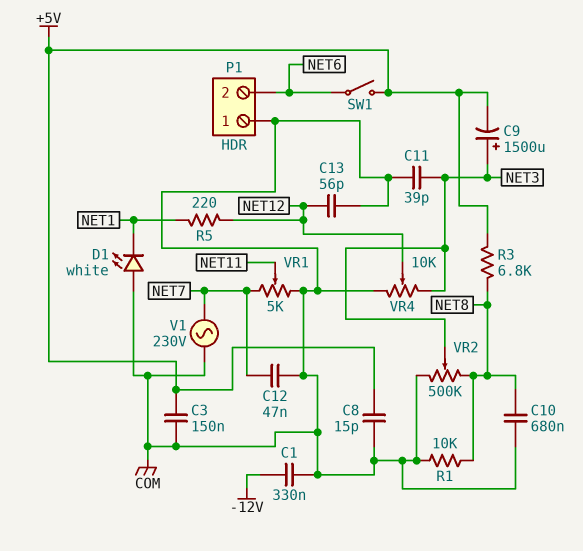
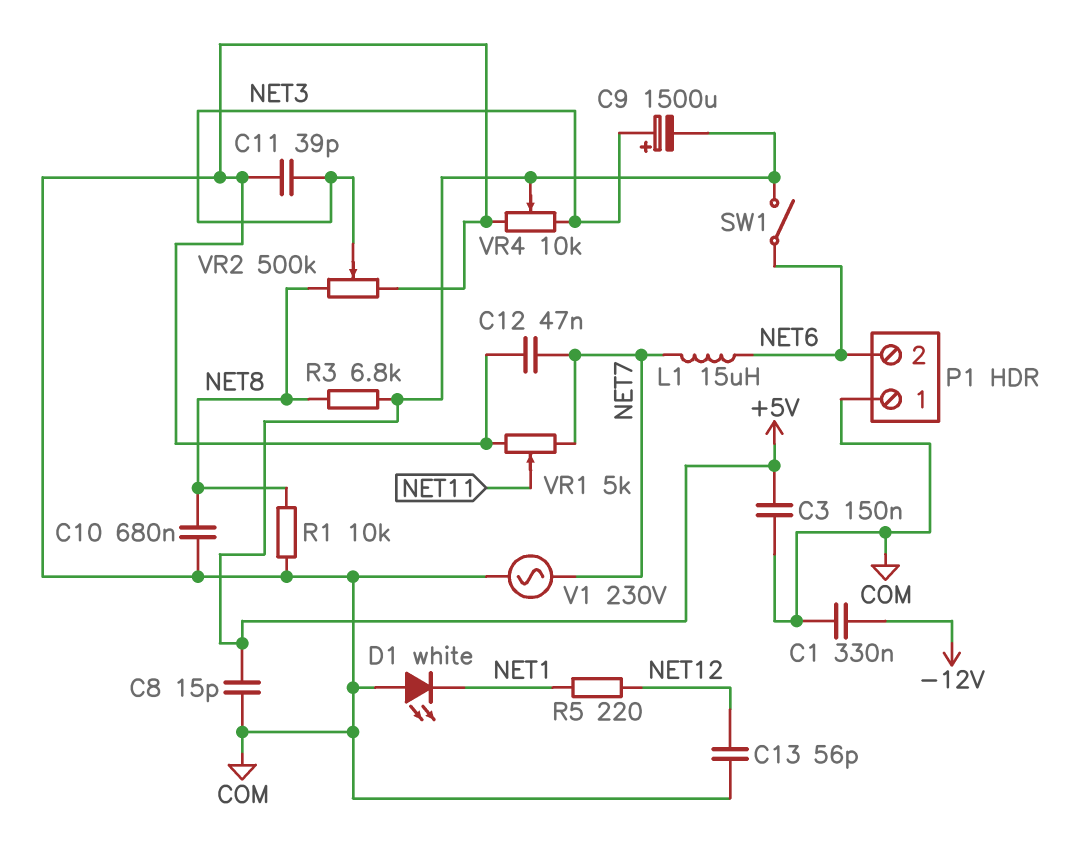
L1: none -> 15uH (NET6, NET7)
VR4: 10k (COM, NET3, wiper NET12) -> 10k (COM, NET3, wiper +5V)

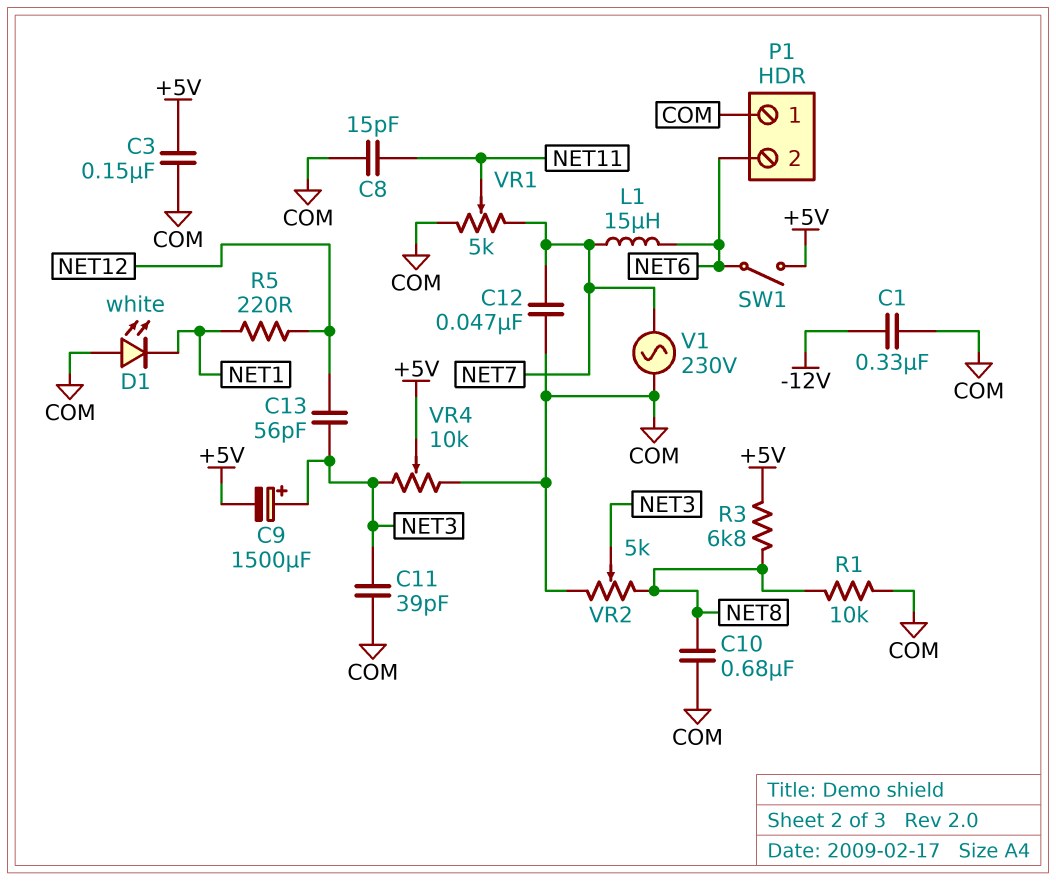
C8: 15pF (+5V, COM) -> 15pF (COM, NET11)
C13: 56pF (COM, NET12) -> 56pF (NET3, NET12)
VR2: 500k (COM, NET8, wiper NET3) -> 5k (COM, NET8, wiper NET3)

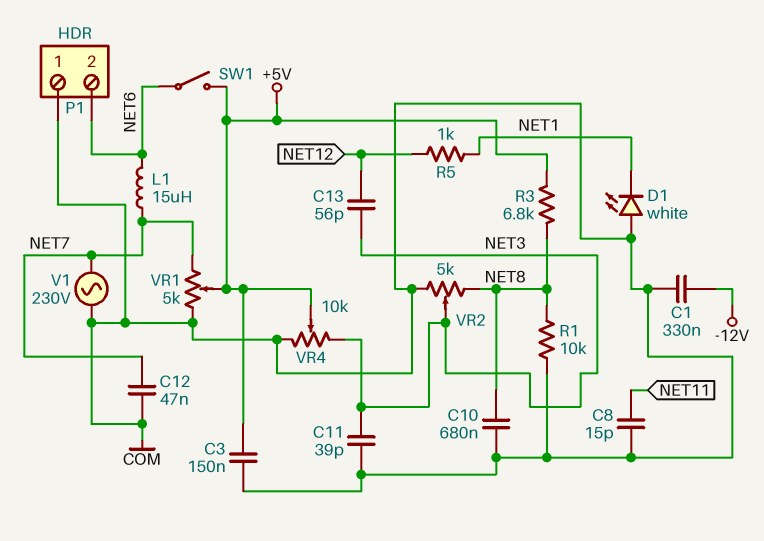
C9: 1500uF (plus NET3, minus +5V) -> none
R5: 220 (NET1, NET12) -> 1k (NET1, NET12)
VR1: 5k (COM, NET7, wiper NET11) -> 5k (COM, NET7, wiper +5V)

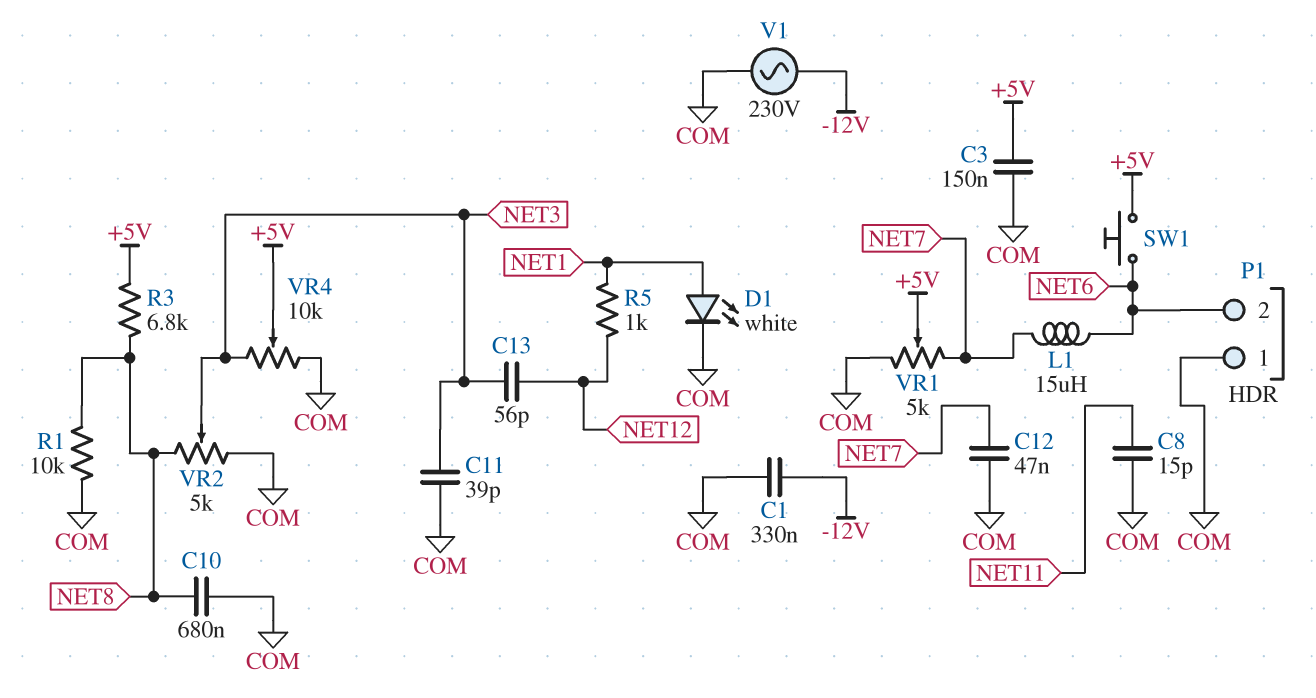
D1: LED white (A COM, K NET1) -> LED white (A NET1, K COM)
SW1: switch (+5V, NET6) -> button (+5V, NET6)
V1: AC 230V (COM, NET7) -> AC 230V (-12V, COM)

